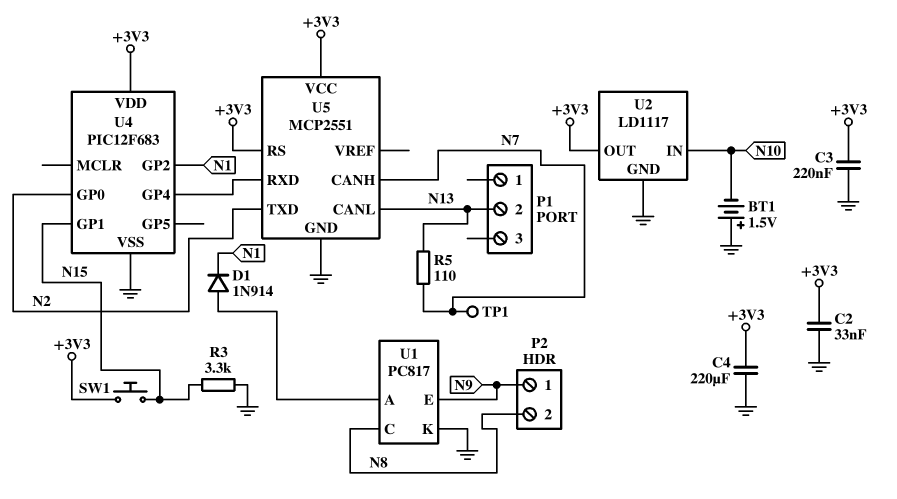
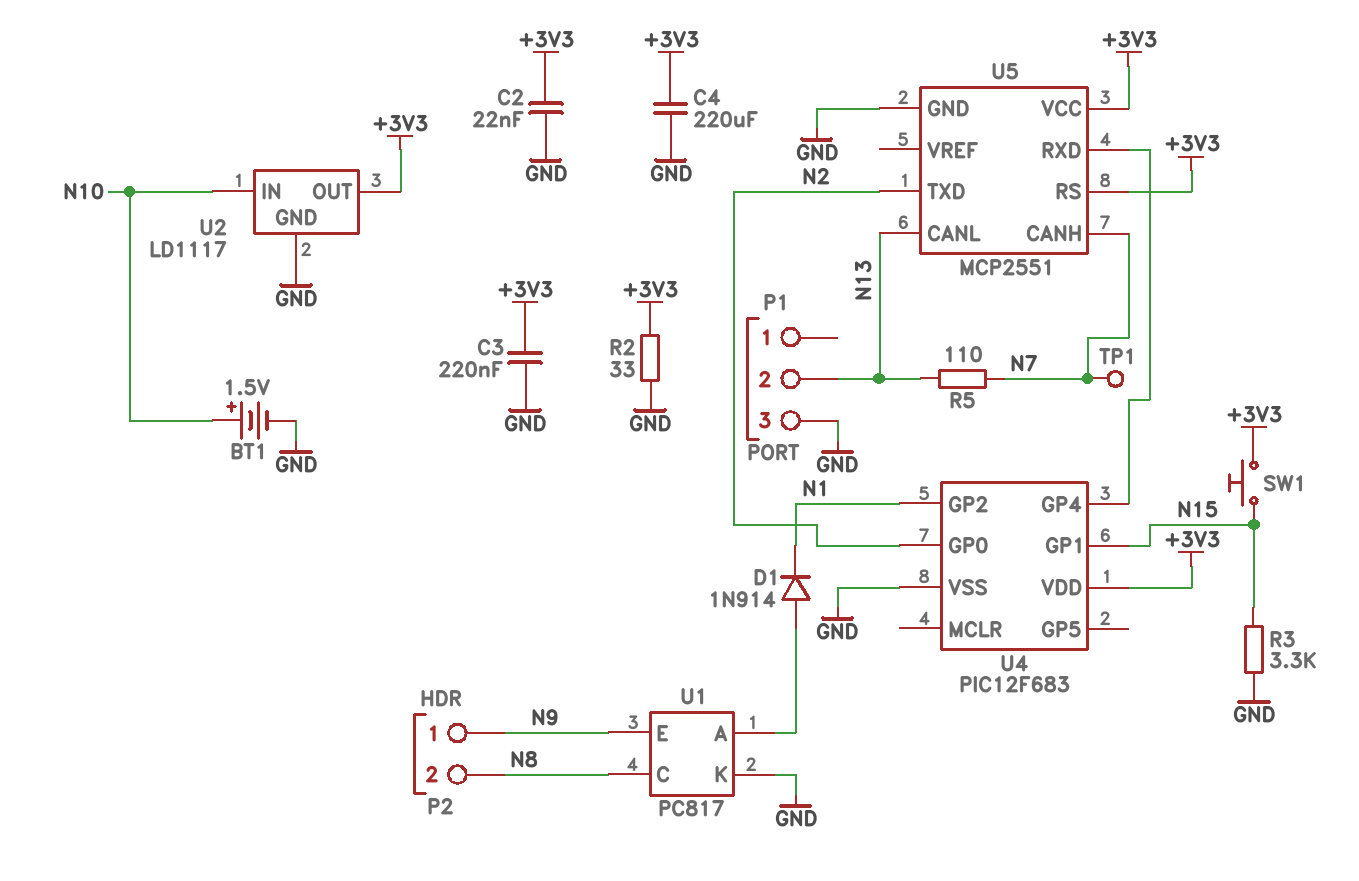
BT1: 1.5V (plus GND, minus N10) -> 1.5V (plus N10, minus GND)
C2: 33nF (+3V3, GND) -> 22nF (+3V3, GND)
P1 pin 3: none -> GND
R2: none -> 33 (+3V3, GND)

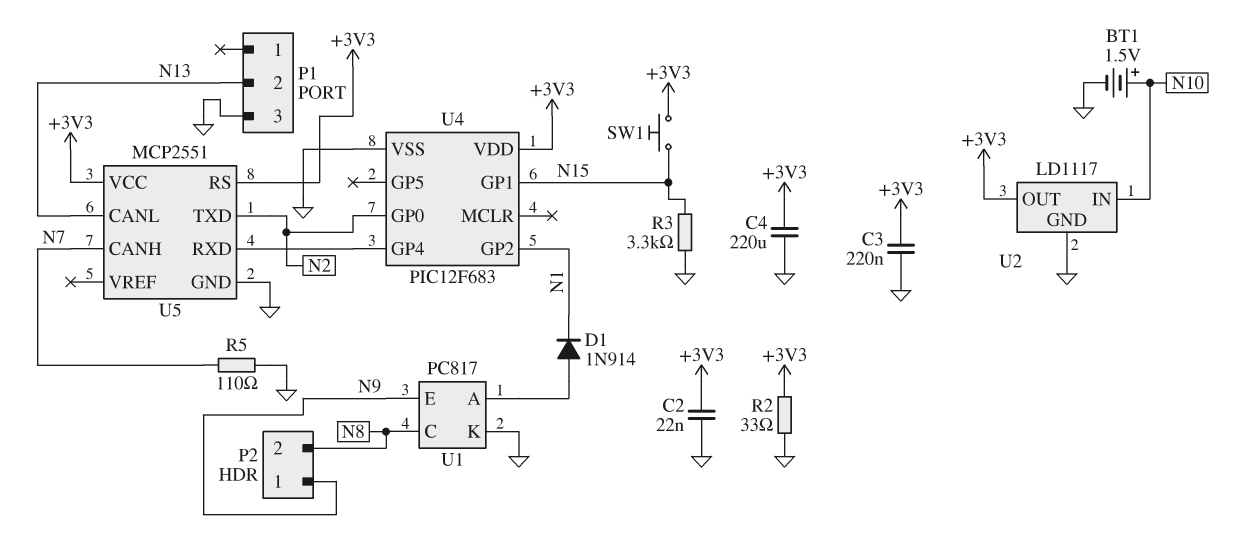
R5: 110 (N7, N13) -> 110 (GND, N7)
TP1: test point (N7) -> none

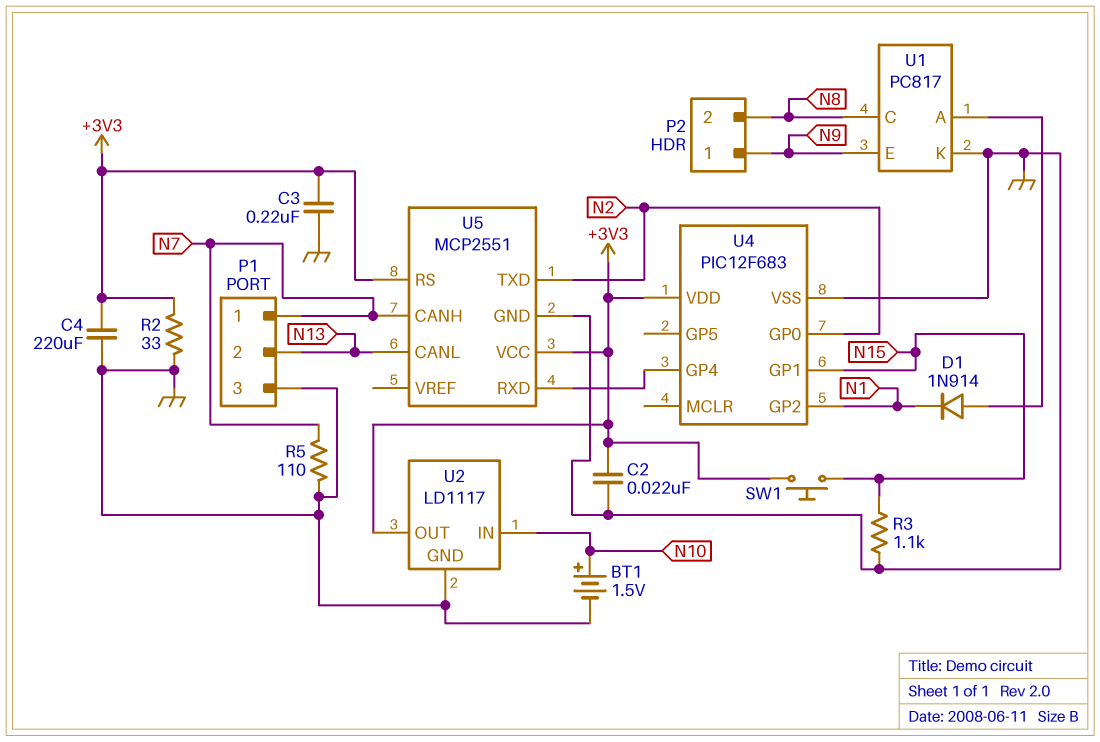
P1 pin 1: none -> N7
R3: 3.3k (GND, N15) -> 1.1k (GND, N15)

